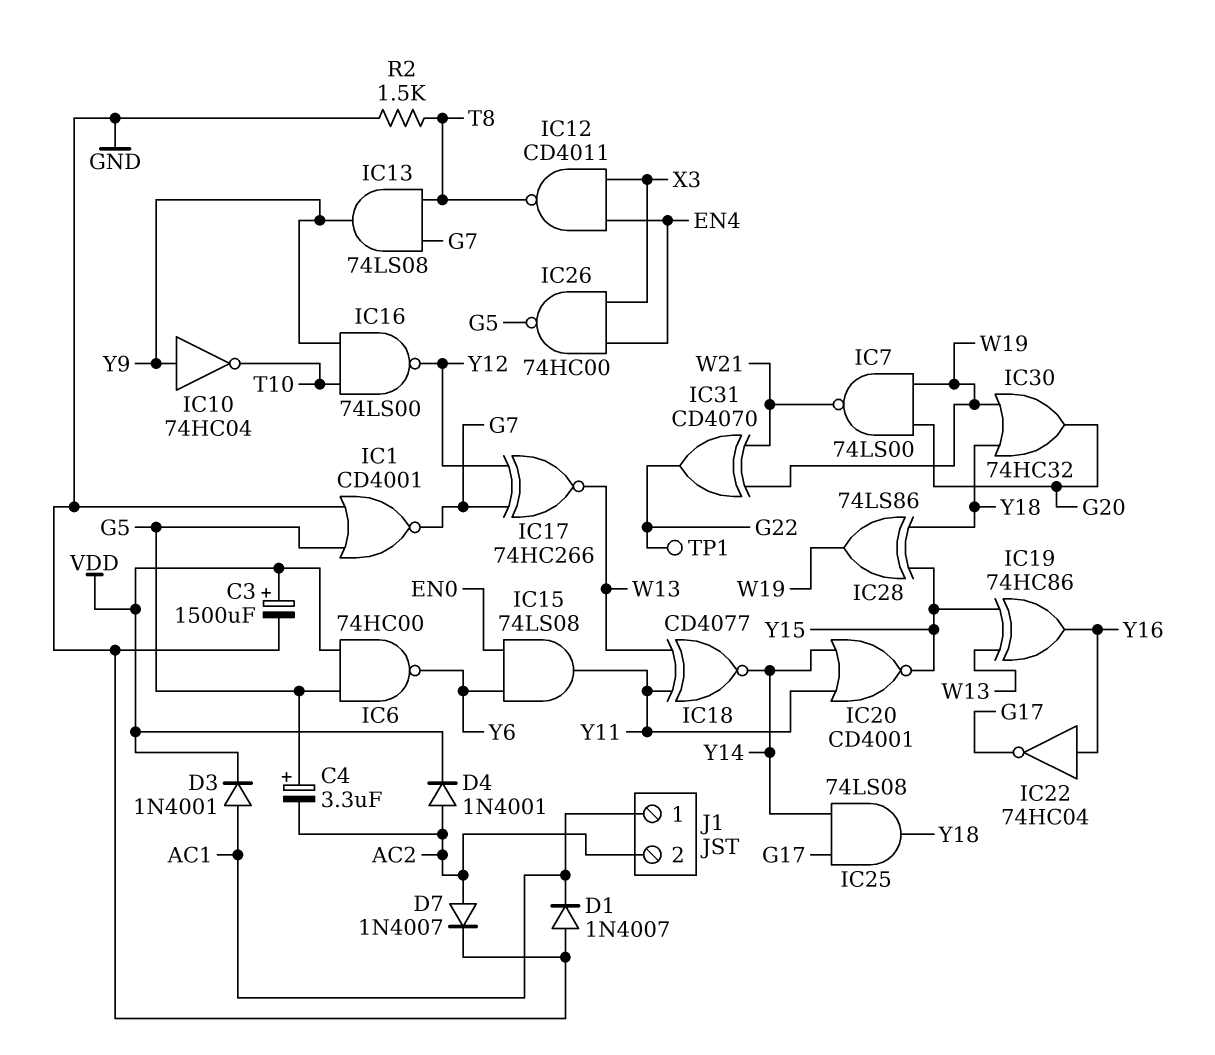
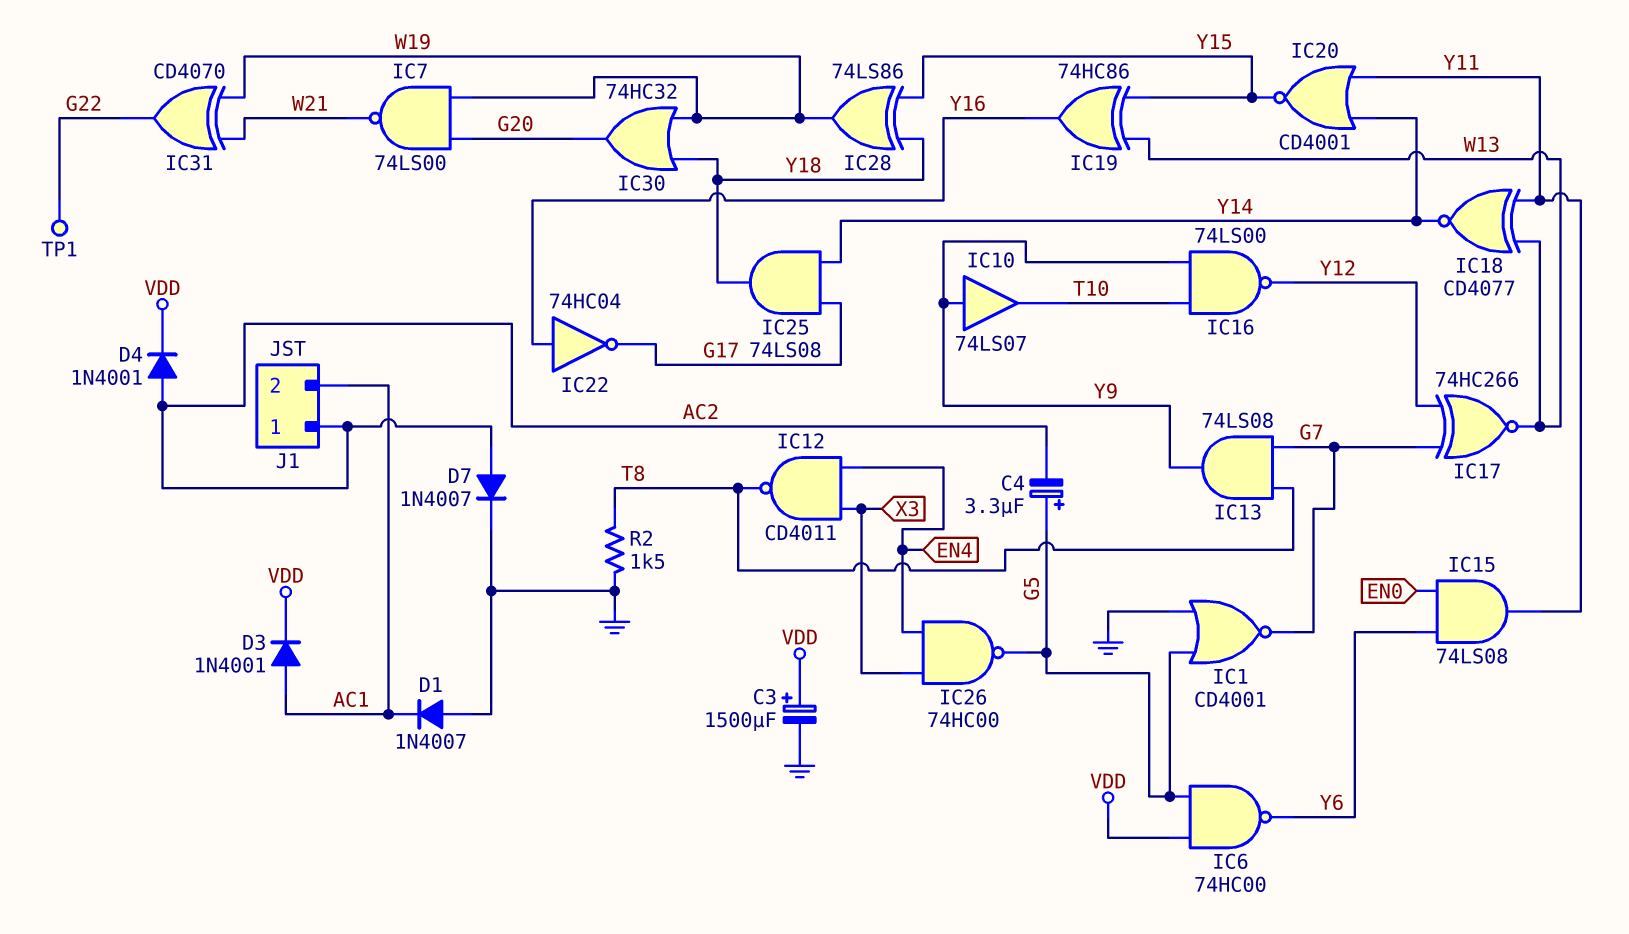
IC10: NOT 74HC04 (in Y9, out T10) -> buffer 74LS07 (in Y9, out T10)
J1 pin 1: AC1 -> AC2
J1 pin 2: AC2 -> AC1

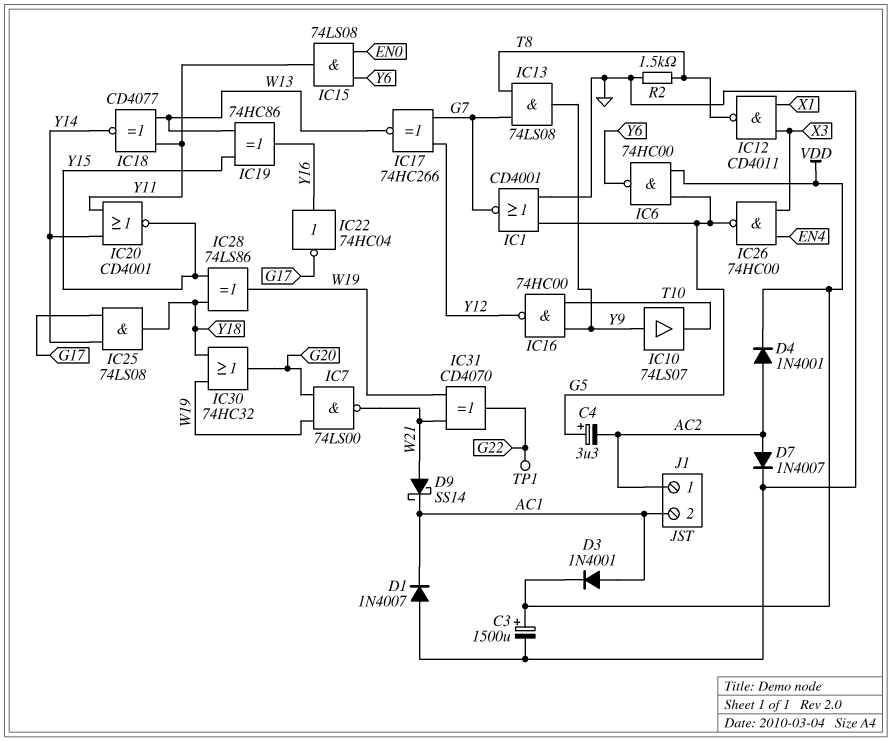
D9: none -> schottky SS14 (A W21, K AC1)
IC12: NAND CD4011 (in EN4, in X3, out T8) -> NAND CD4011 (in X1, in X3, out T8)
IC16: NAND 74LS00 (in T10, in Y9, out Y12) -> NAND 74HC00 (in T10, in Y9, out Y12)

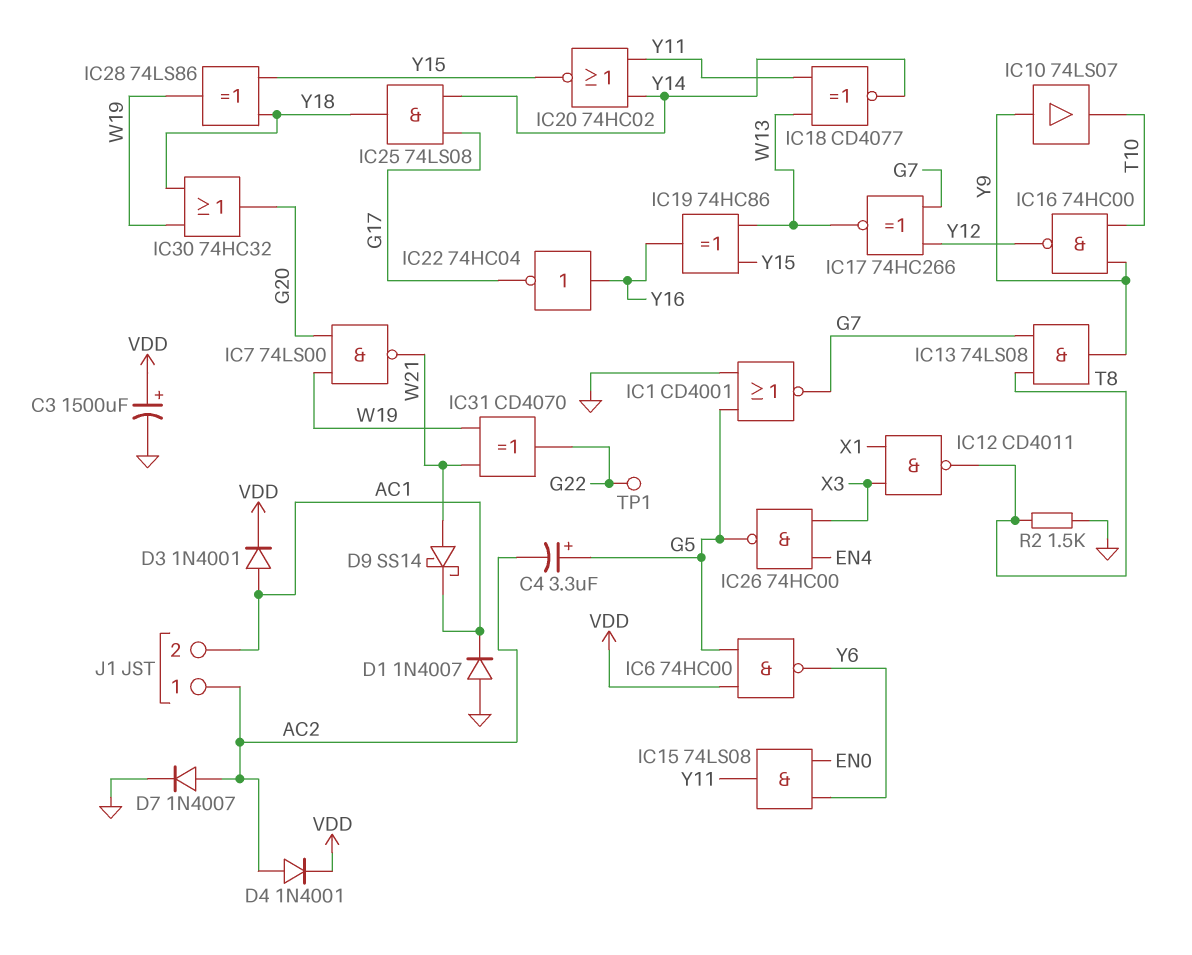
IC20: NOR CD4001 (in Y11, in Y14, out Y15) -> NOR 74HC02 (in Y11, in Y14, out Y15)

